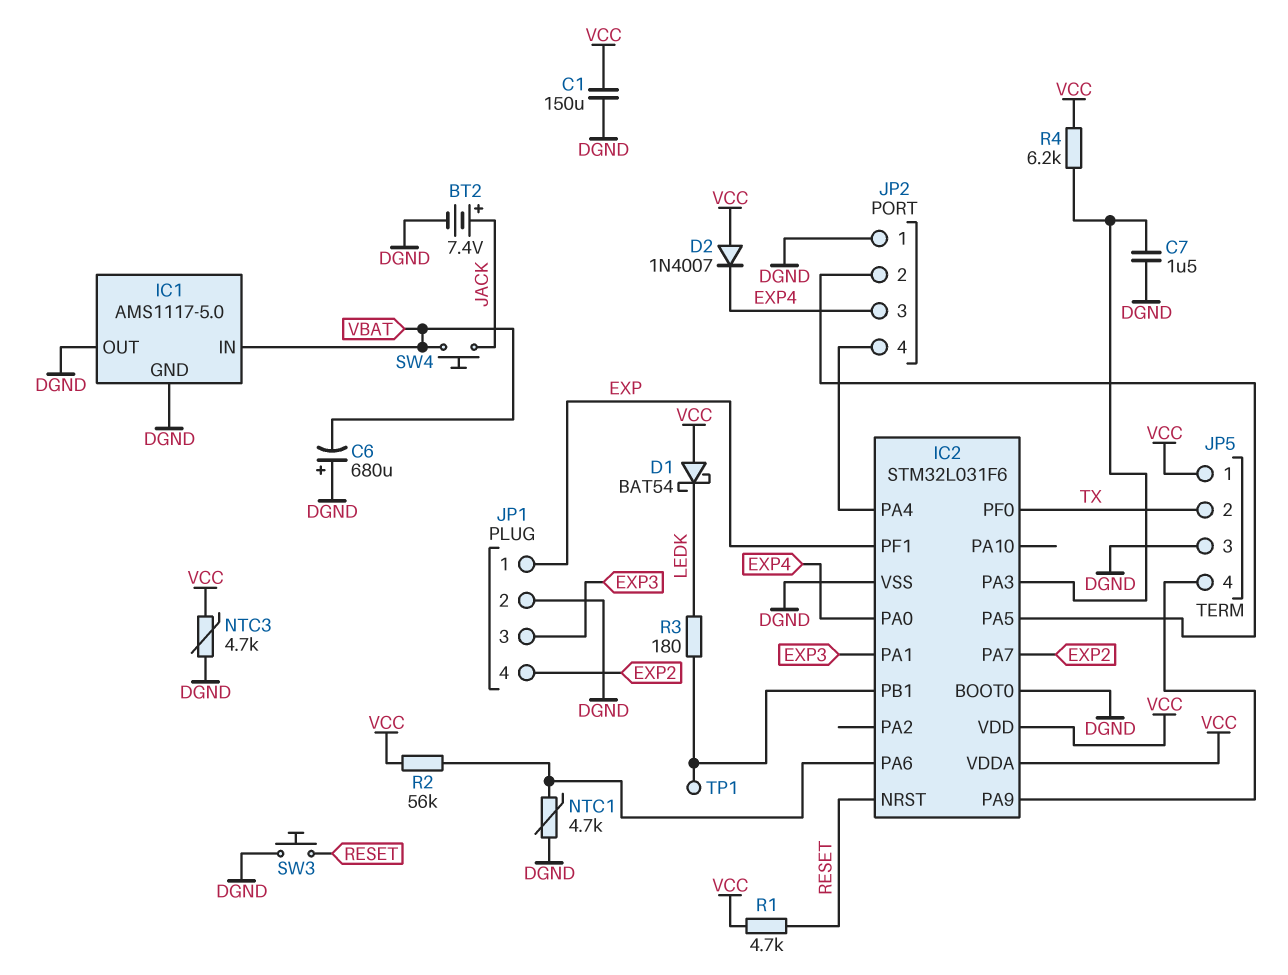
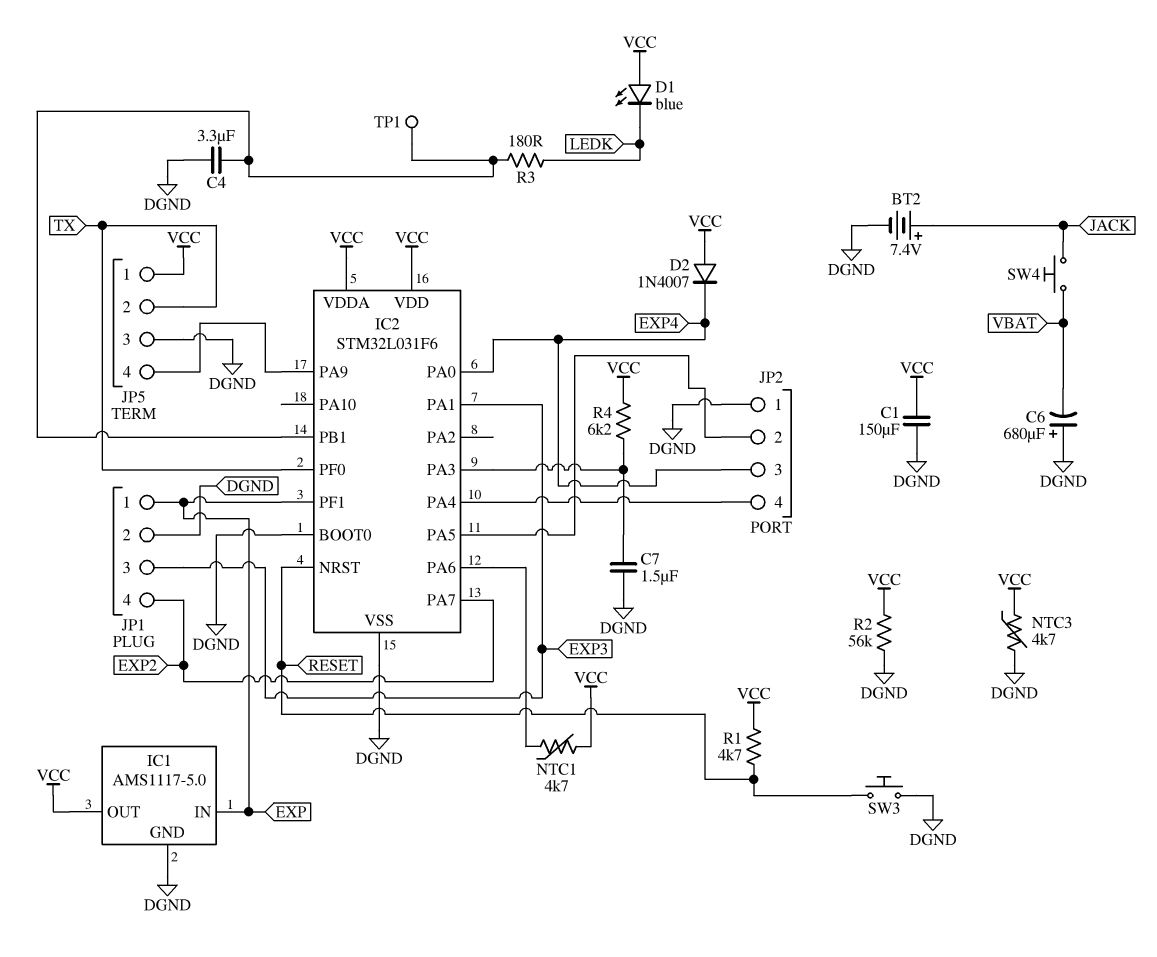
C4: none -> 3.3uF (DGND, IC2/PB1)
D1: schottky BAT54 (A VCC, K LEDK) -> LED blue (A VCC, K LEDK)
IC1 pin IN: VBAT -> EXP
IC1 pin OUT: DGND -> VCC
NTC1: 4.7k (DGND, IC2/PA6) -> 4.7k (IC2/PA6, VCC)
R2: 56k (IC2/PA6, VCC) -> 56k (DGND, VCC)

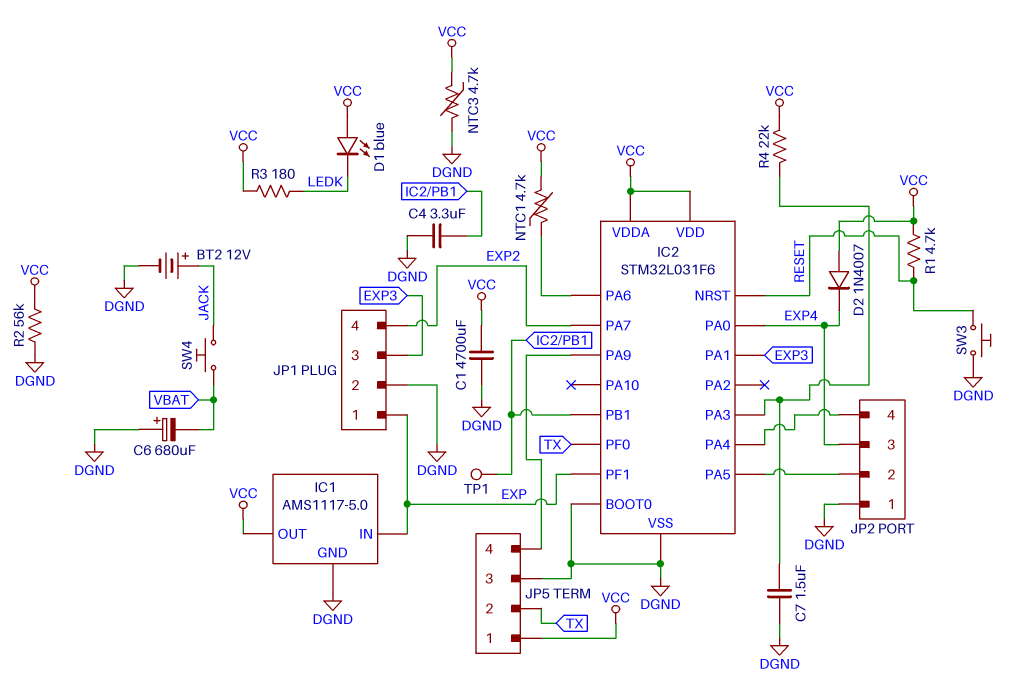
BT2: 7.4V (plus JACK, minus DGND) -> 12V (plus JACK, minus DGND)
C1: 150uF (DGND, VCC) -> 4700uF (DGND, VCC)
R3: 180 (IC2/PB1, LEDK) -> 180 (LEDK, VCC)
R4: 6.2k (IC2/PA3, VCC) -> 22k (IC2/PA3, VCC)

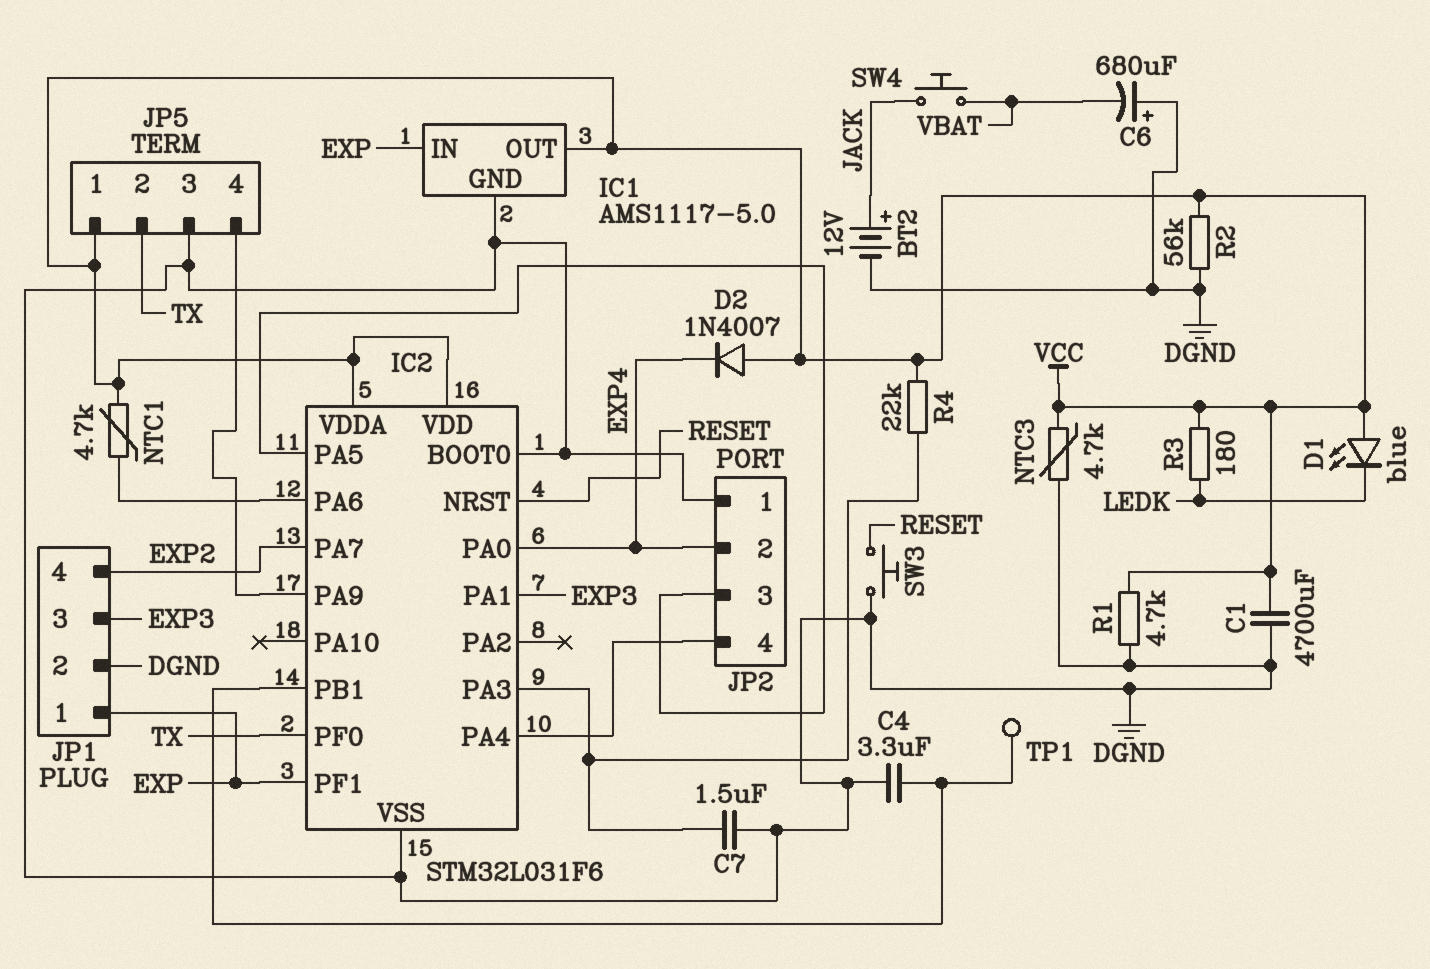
JP2 pin 2: IC2/PA5 -> EXP4
JP2 pin 3: EXP4 -> IC2/PA5
R1: 4.7k (RESET, VCC) -> 4.7k (DGND, VCC)

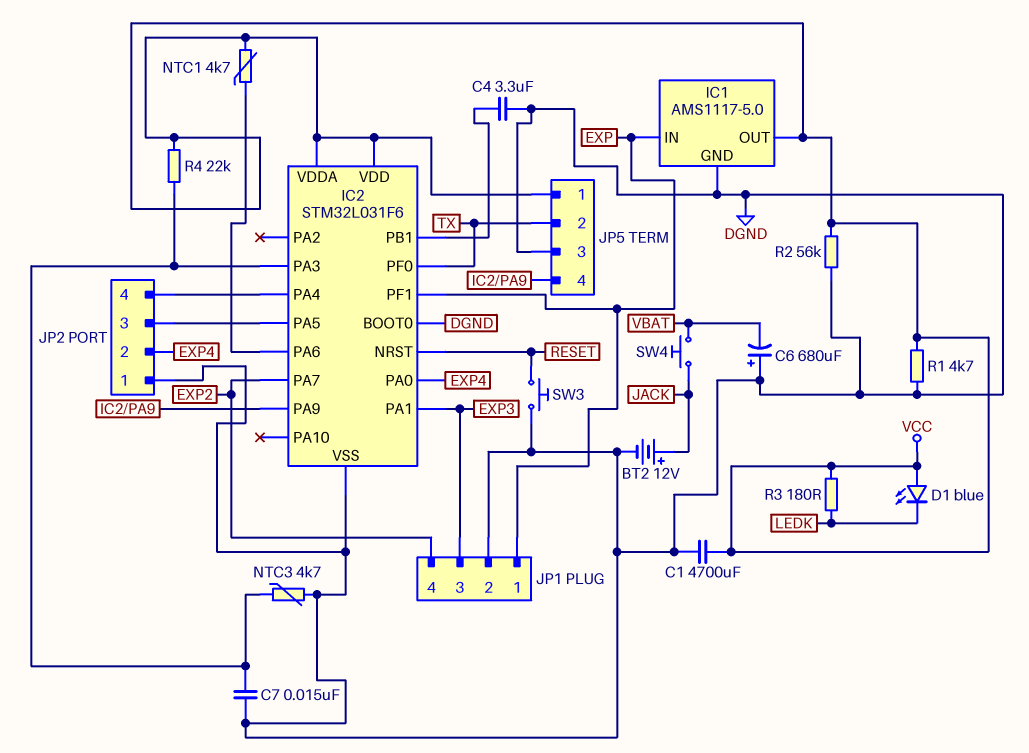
C7: 1.5uF (DGND, IC2/PA3) -> 15nF (DGND, IC2/PA3)
D2: diode 1N4007 (A VCC, K EXP4) -> none
NTC3: 4.7k (DGND, VCC) -> 4.7k (DGND, IC2/PA3)
TP1: test point (IC2/PB1) -> none

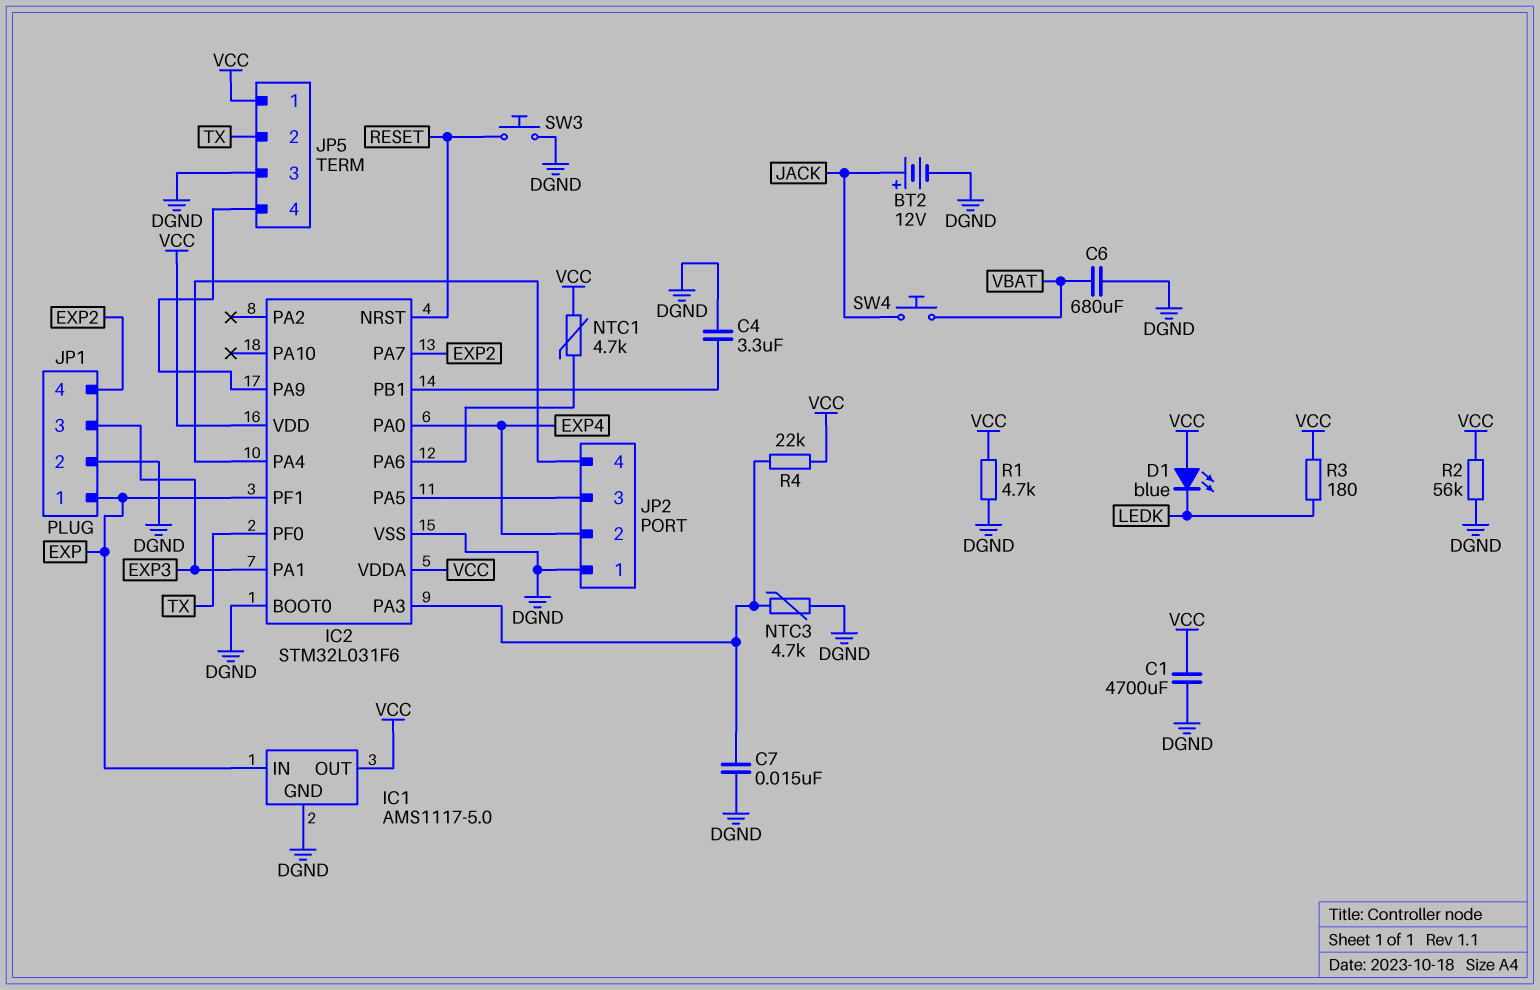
C6: 680uF (plus DGND, minus VBAT) -> 680uF (DGND, VBAT)

